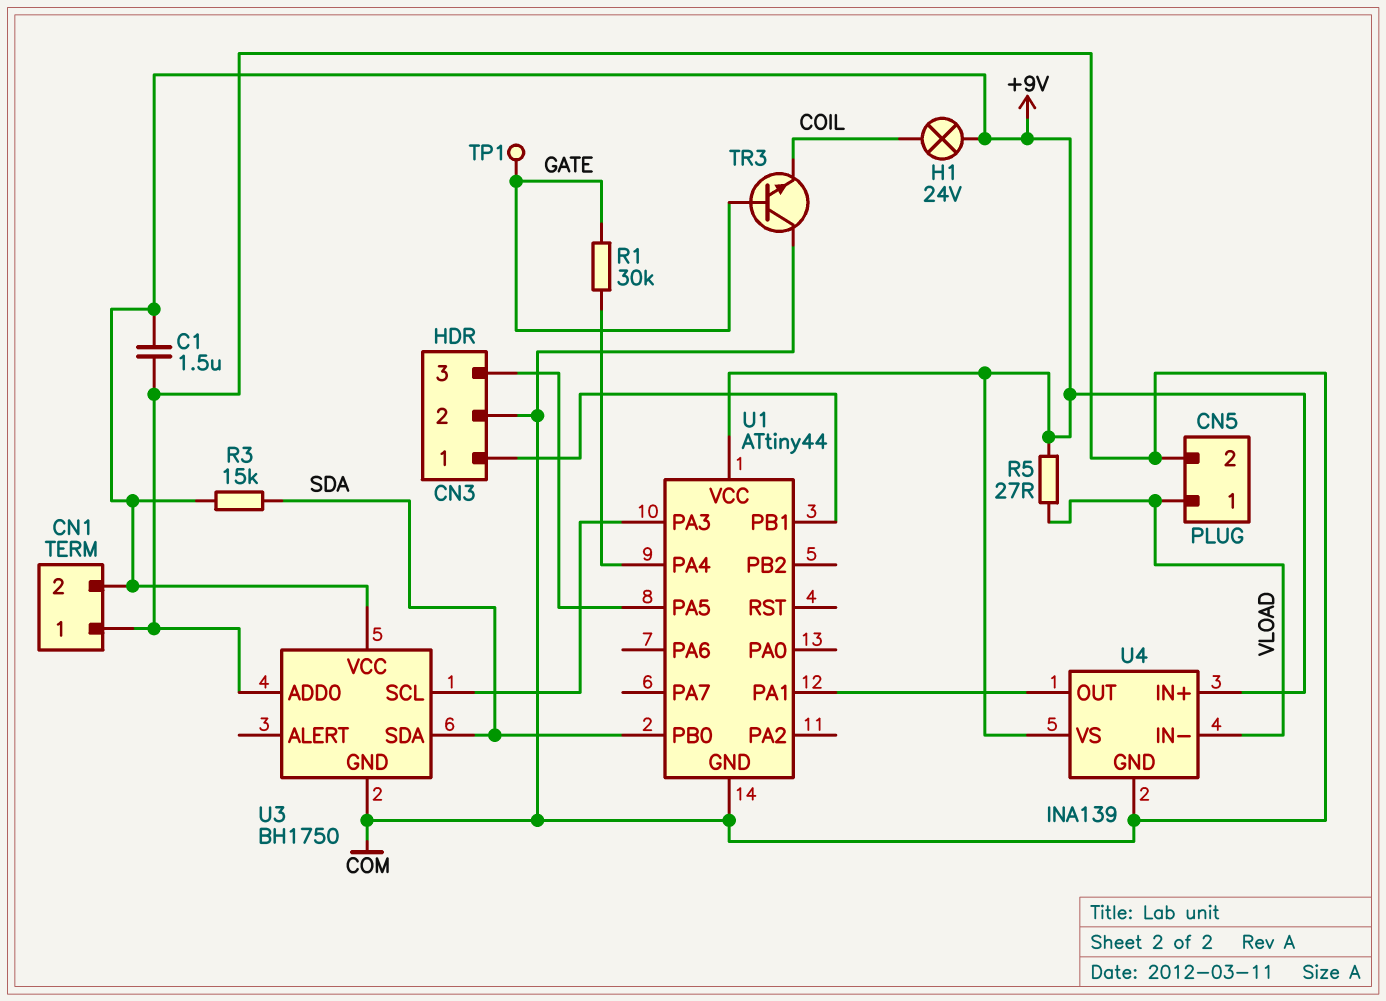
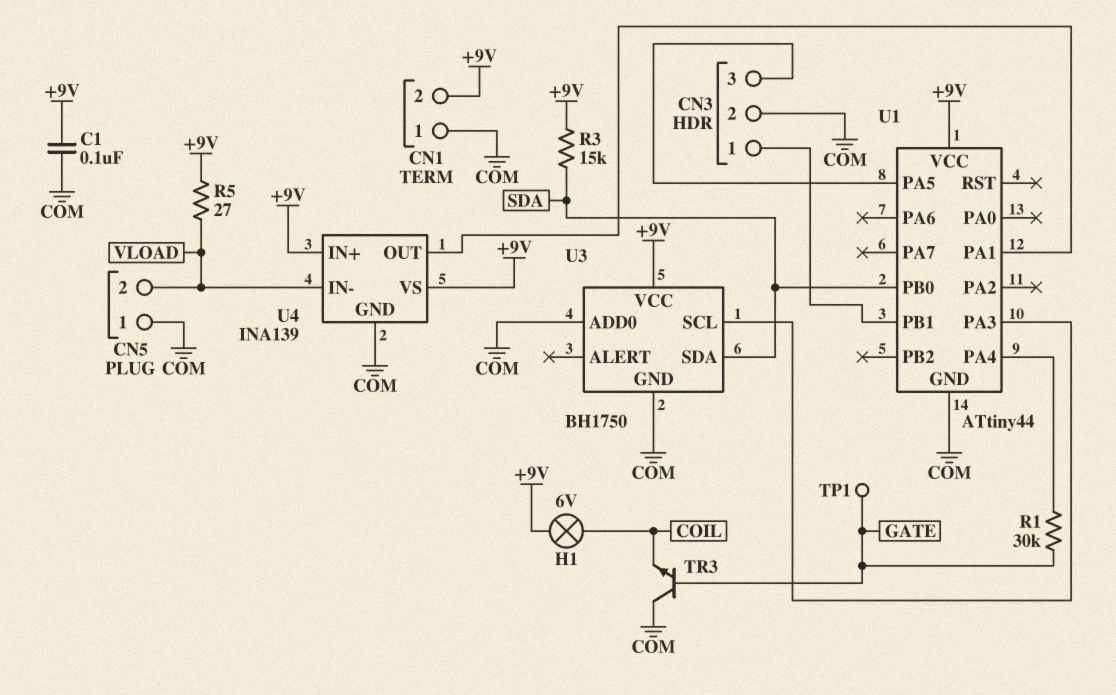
C1: 1.5uF (+9V, COM) -> 100nF (+9V, COM)
CN5 pin 1: VLOAD -> COM
CN5 pin 2: COM -> VLOAD
H1: lamp 24V (+9V, COIL) -> lamp 6V (+9V, COIL)

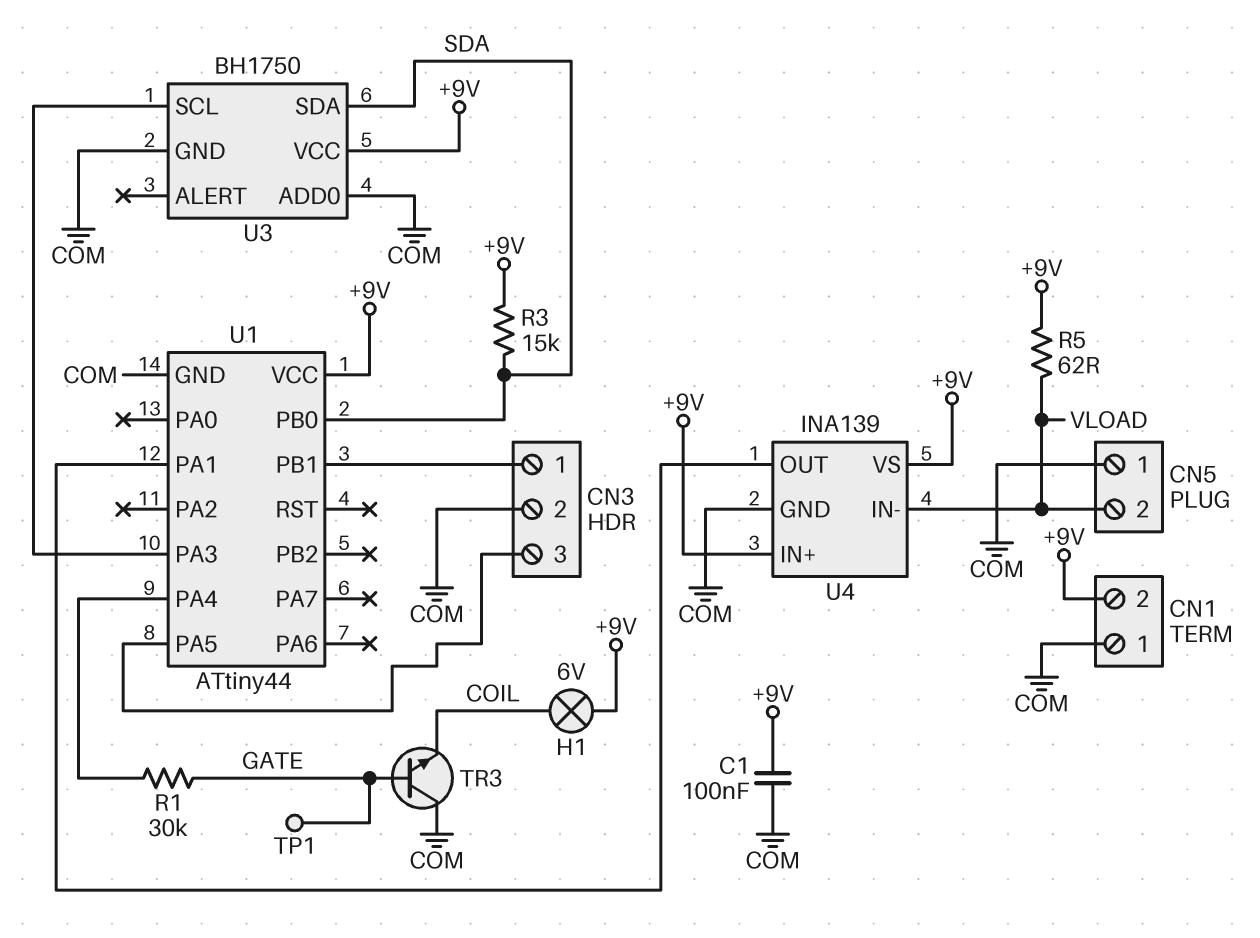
R5: 27 (+9V, VLOAD) -> 62 (+9V, VLOAD)

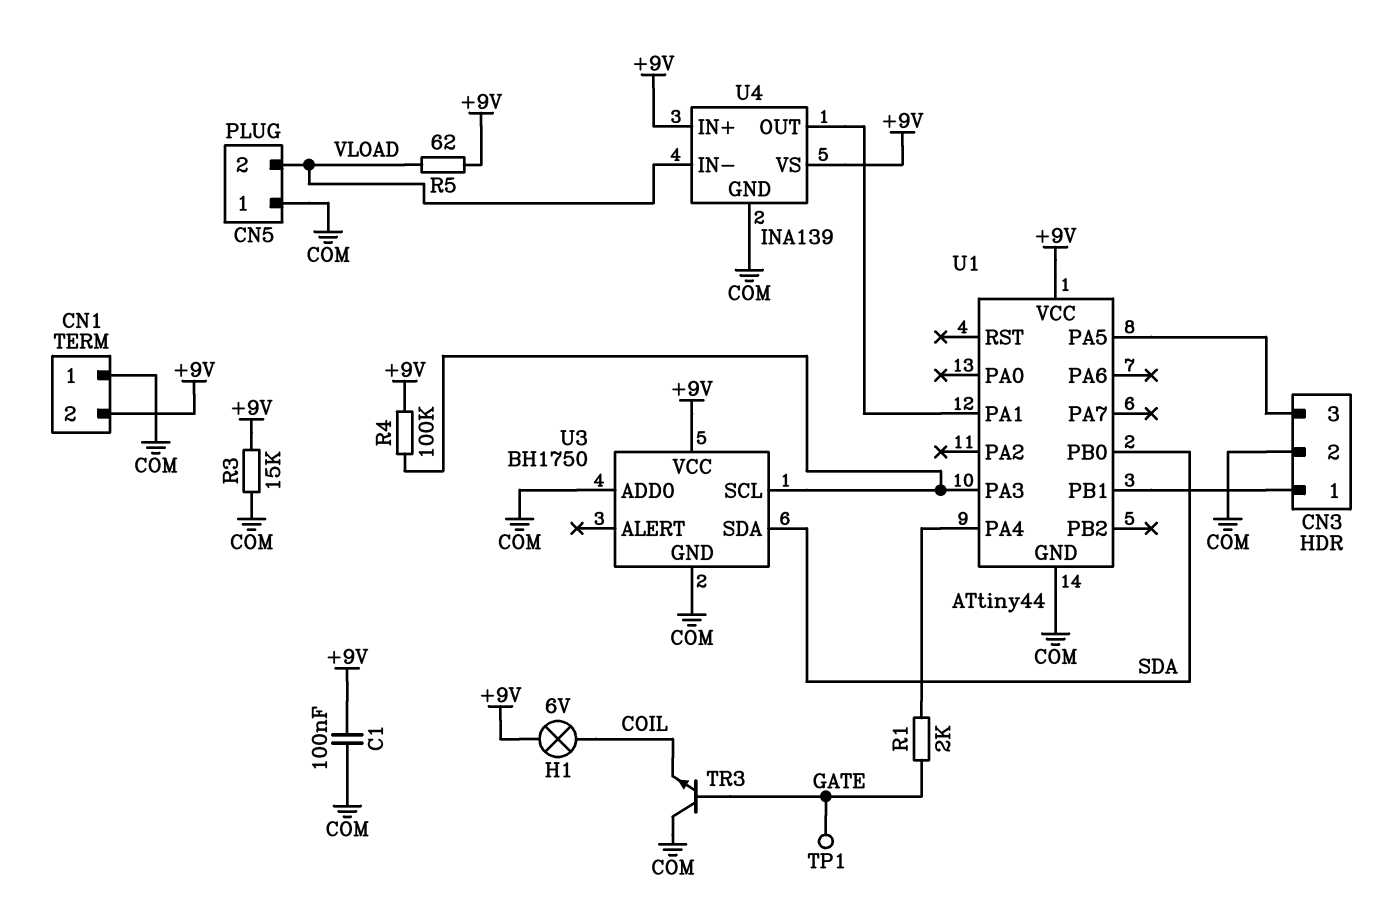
R1: 30k (GATE, U1/PA4) -> 2k (GATE, U1/PA4)
R3: 15k (+9V, SDA) -> 15k (+9V, COM)
R4: none -> 100k (+9V, U1/PA3)

